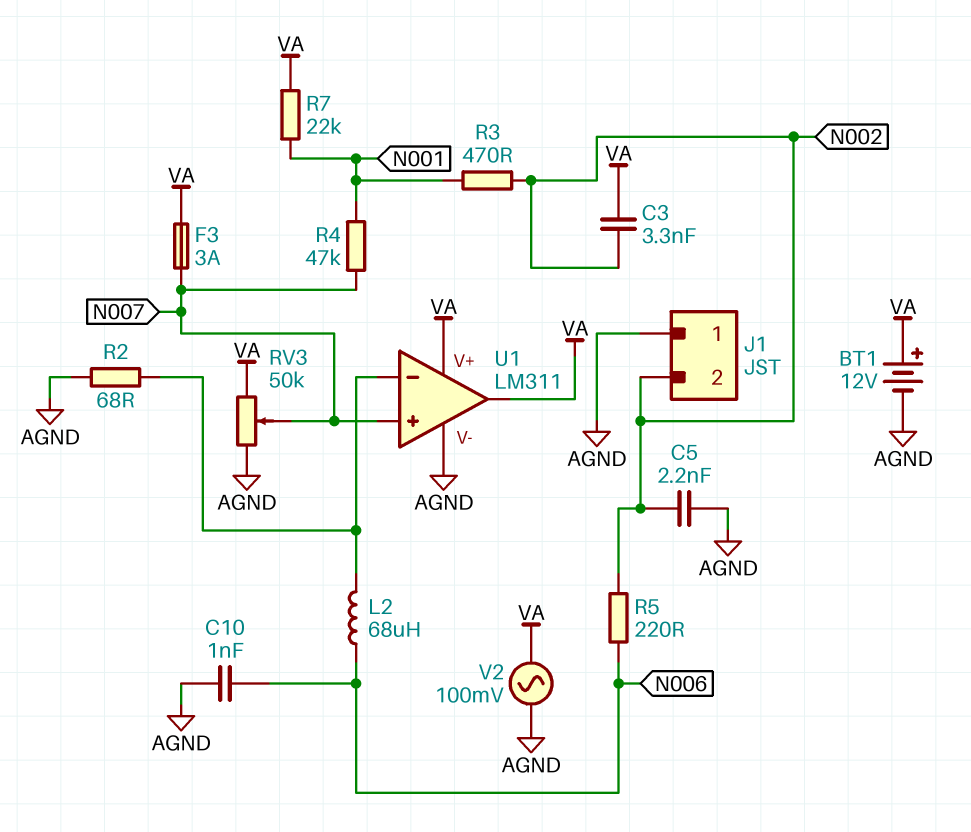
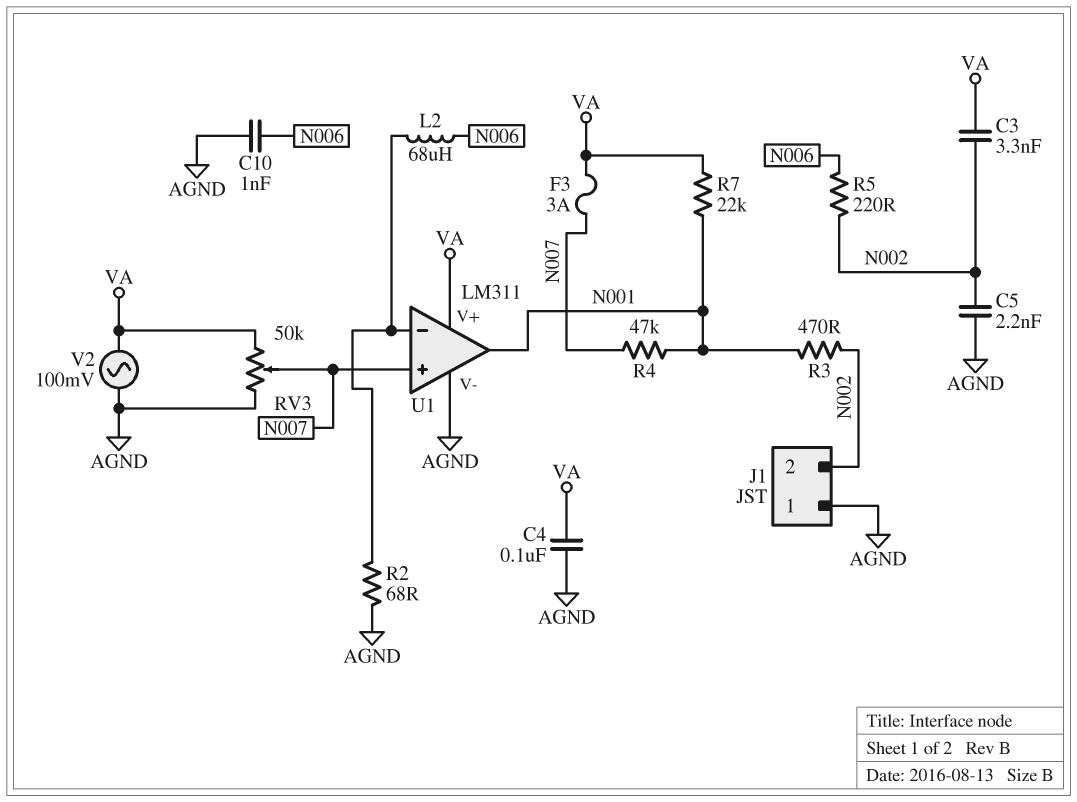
BT1: 12V (plus VA, minus AGND) -> none
C4: none -> 100nF (AGND, VA)
U1 pin out: VA -> N001

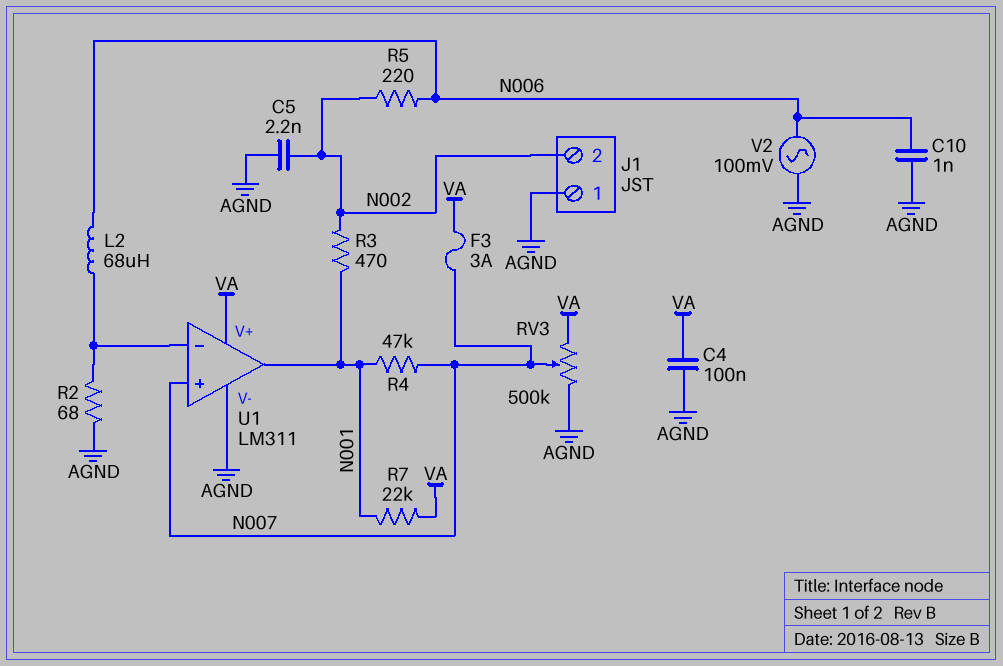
C3: 3.3nF (N002, VA) -> none
RV3: 50k (AGND, VA, wiper N007) -> 500k (AGND, VA, wiper N007)
V2: AC 100mV (AGND, VA) -> AC 100mV (AGND, N006)

